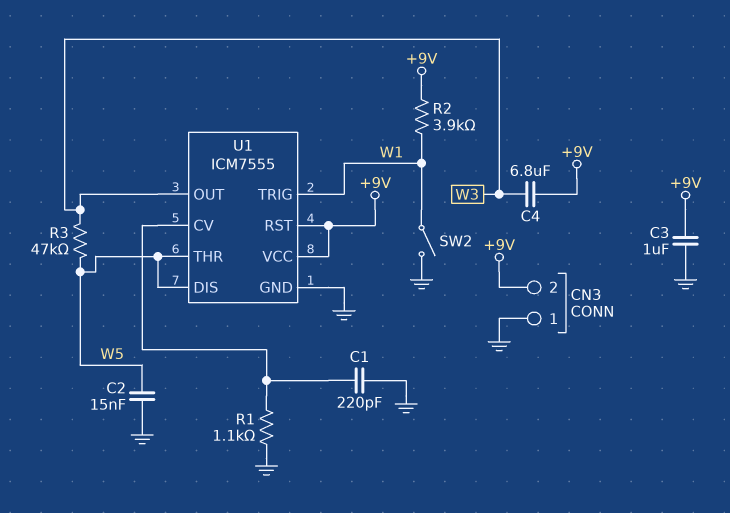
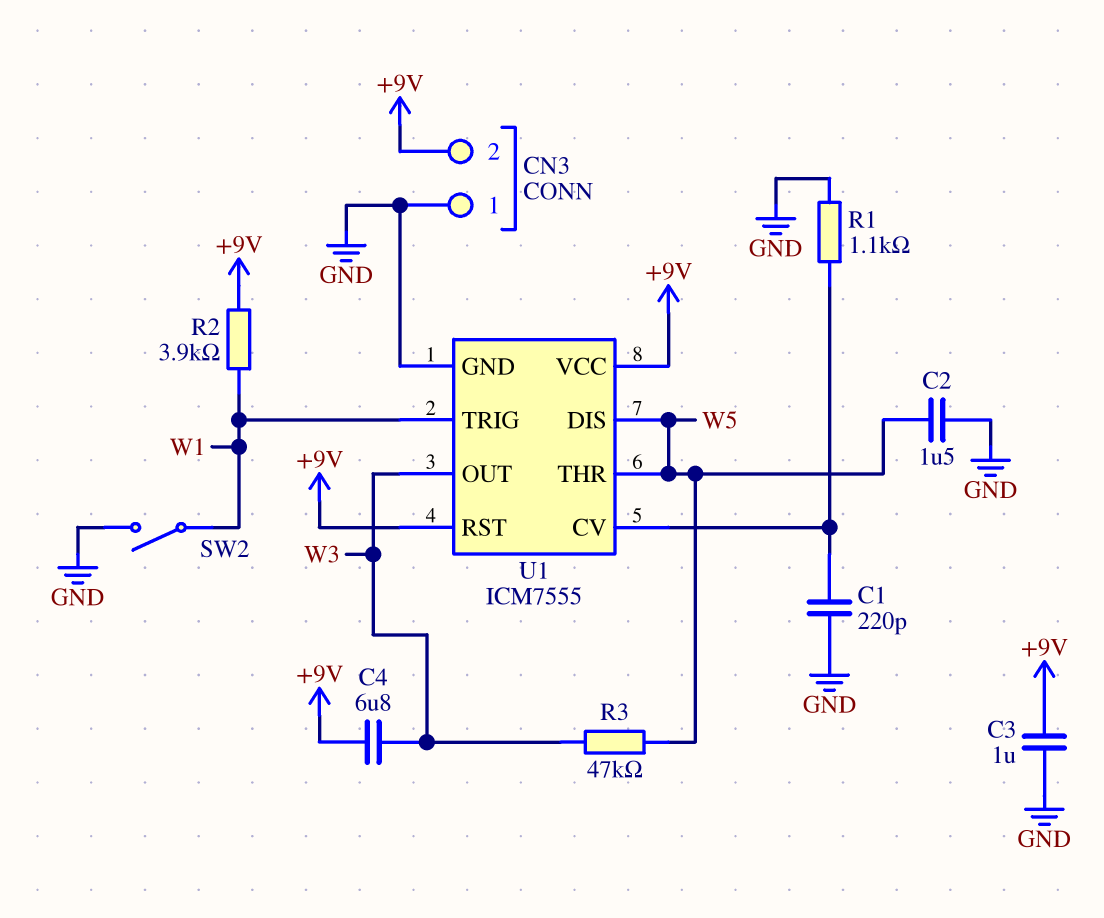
C2: 15nF (GND, W5) -> 1.5uF (GND, W5)

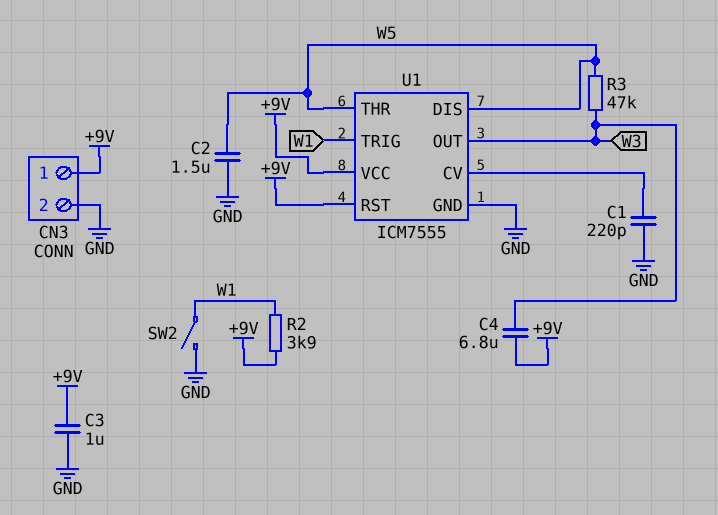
CN3 pin 1: GND -> +9V
CN3 pin 2: +9V -> GND
R1: 1.1k (GND, U1/CV) -> none

